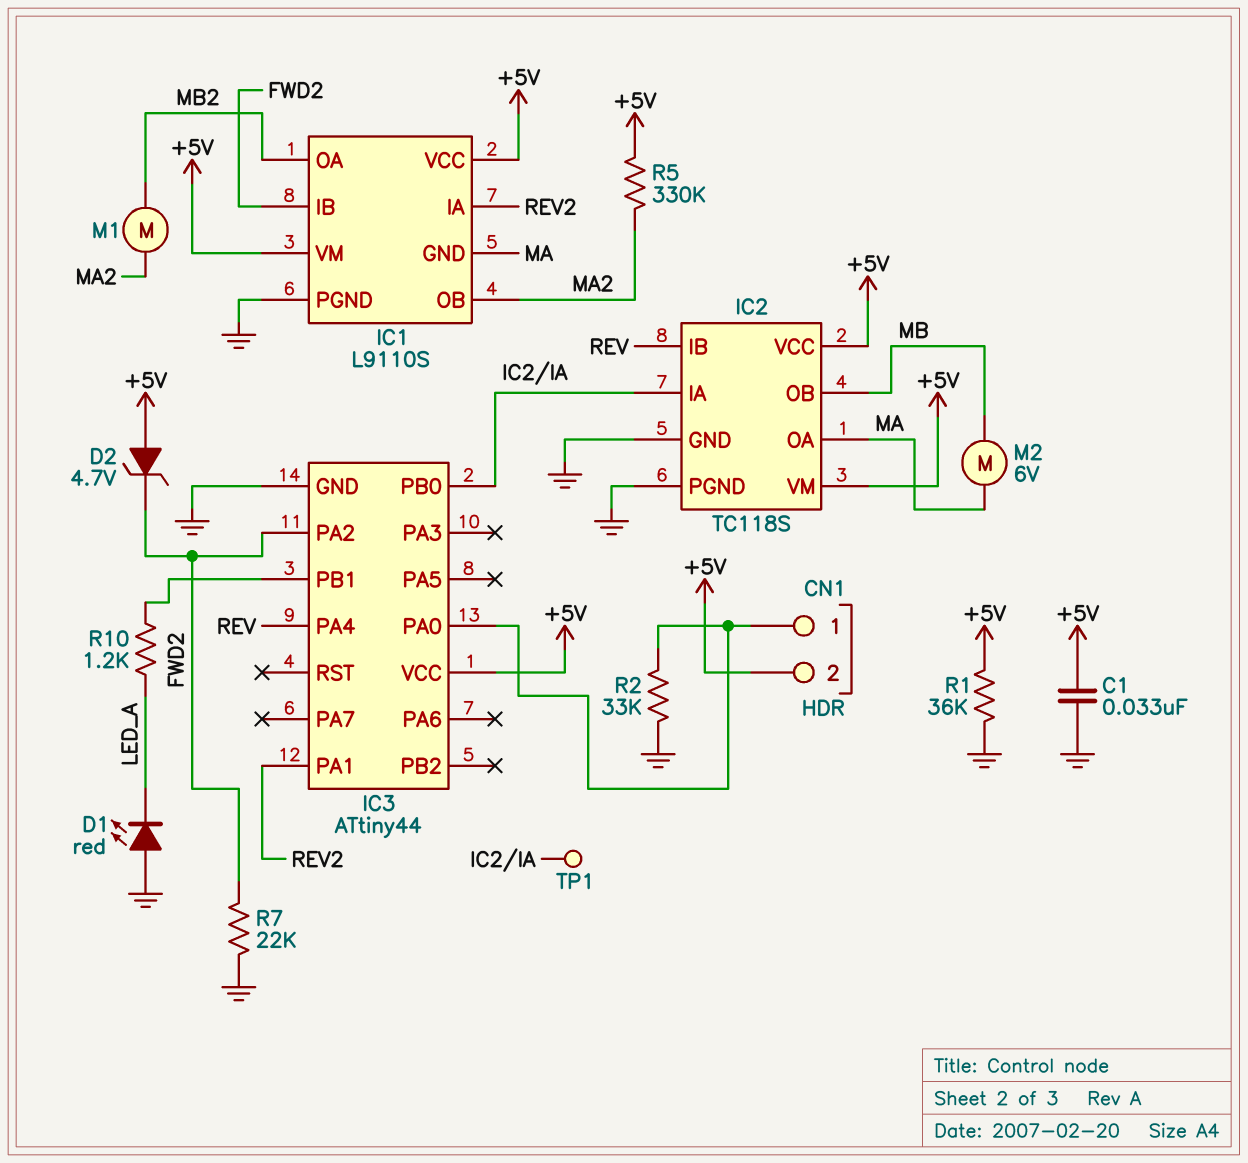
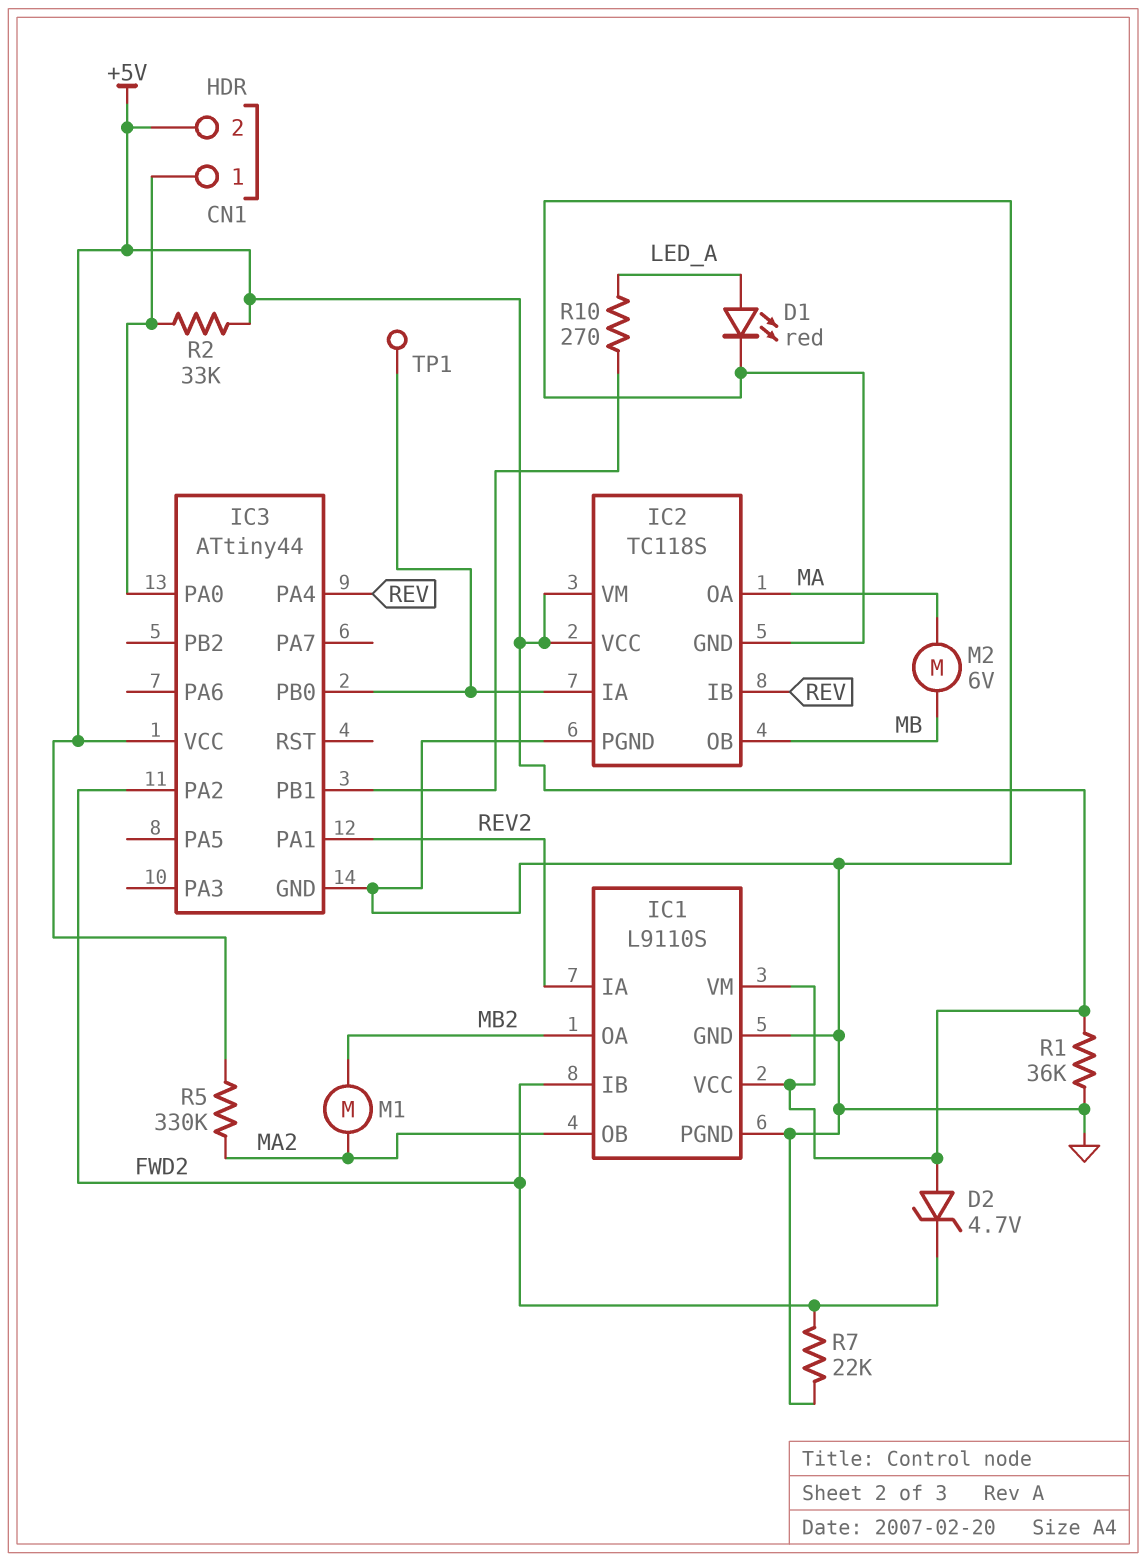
C1: 33nF (+5V, GND) -> none
D1: LED red (A GND, K LED_A) -> LED red (A LED_A, K GND)
IC1 pin GND: MA -> GND
R2: 33k (CN1/1, GND) -> 33k (+5V, CN1/1)
R10: 1.2k (IC3/PB1, LED_A) -> 270 (IC3/PB1, LED_A)

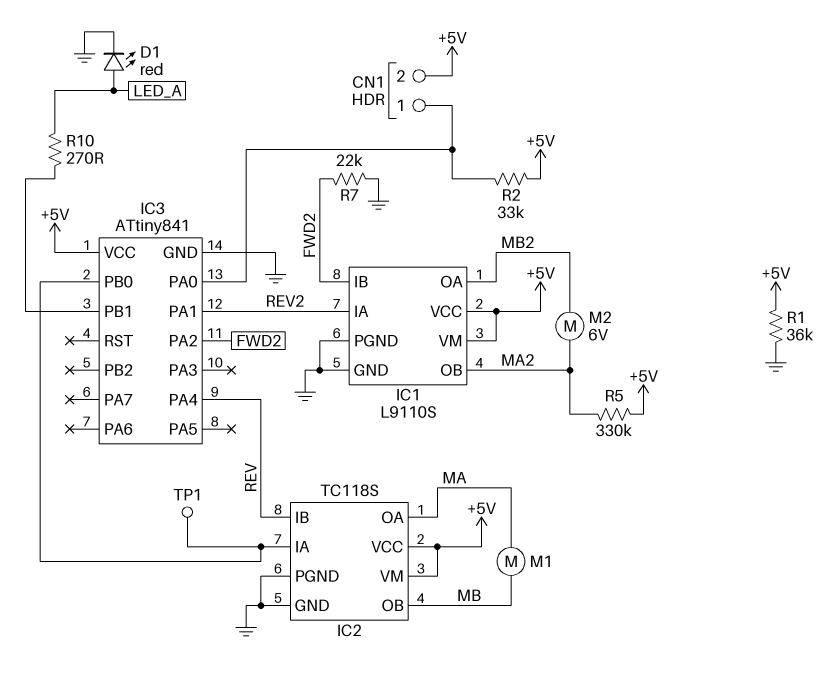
D2: zener 4.7V (A +5V, K FWD2) -> none
IC3: ATtiny44 -> ATtiny841
M1: motor (MA2, MB2) -> motor (MA, MB)
M2: motor 6V (MA, MB) -> motor 6V (MA2, MB2)

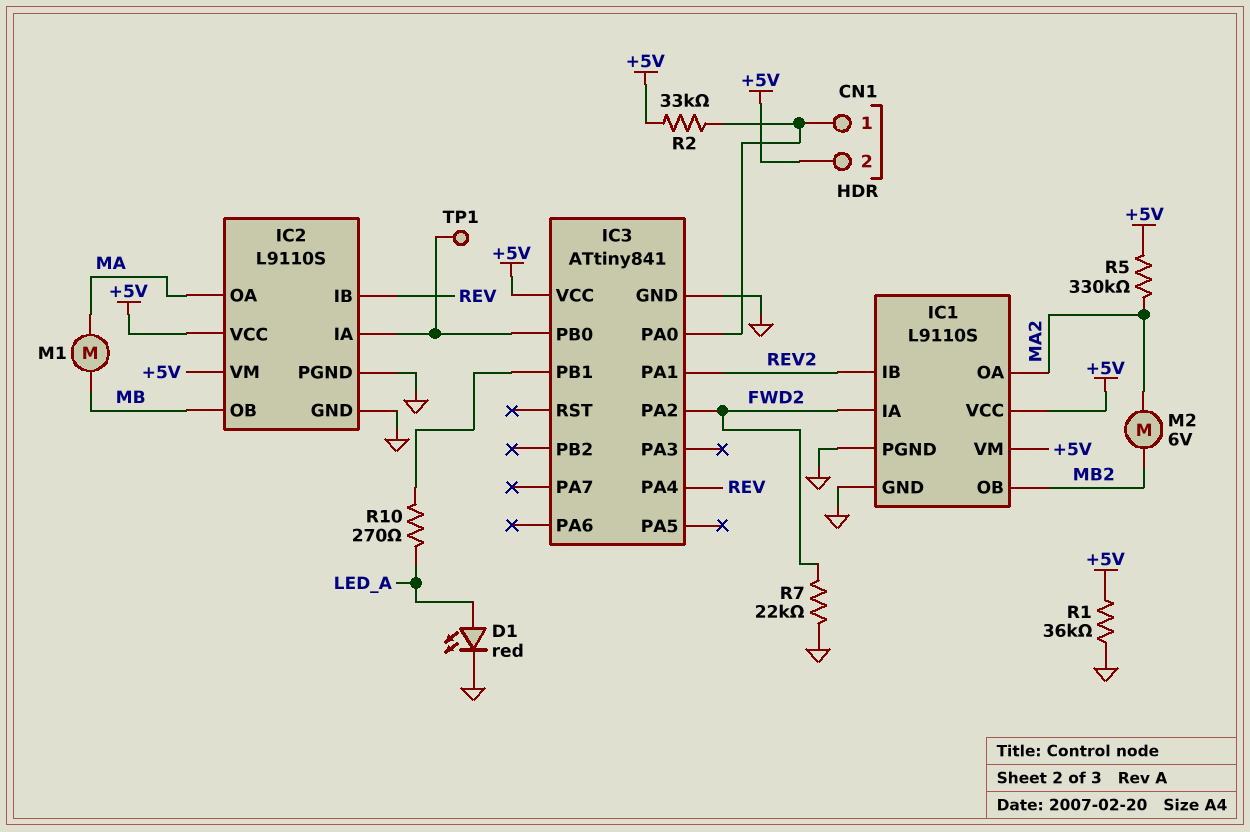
IC1 pin IA: REV2 -> FWD2
IC1 pin IB: FWD2 -> REV2
IC1 pin OA: MB2 -> MA2
IC1 pin OB: MA2 -> MB2
IC2: TC118S -> L9110S

